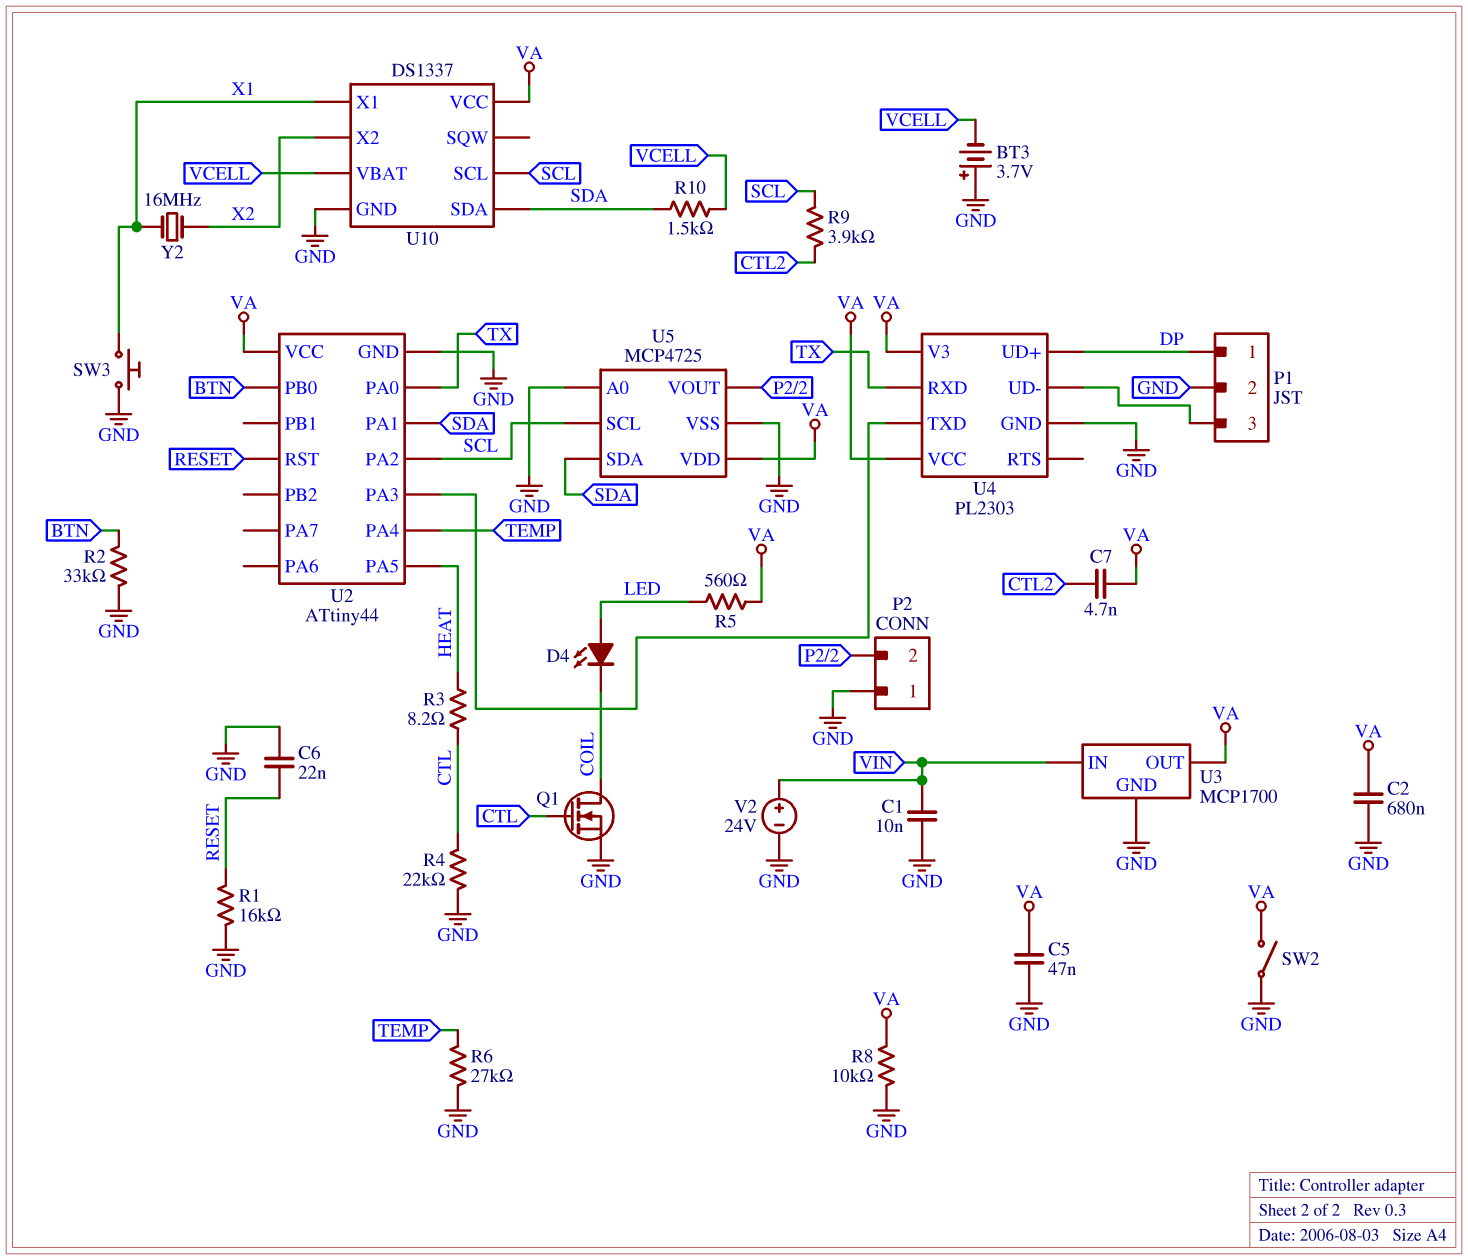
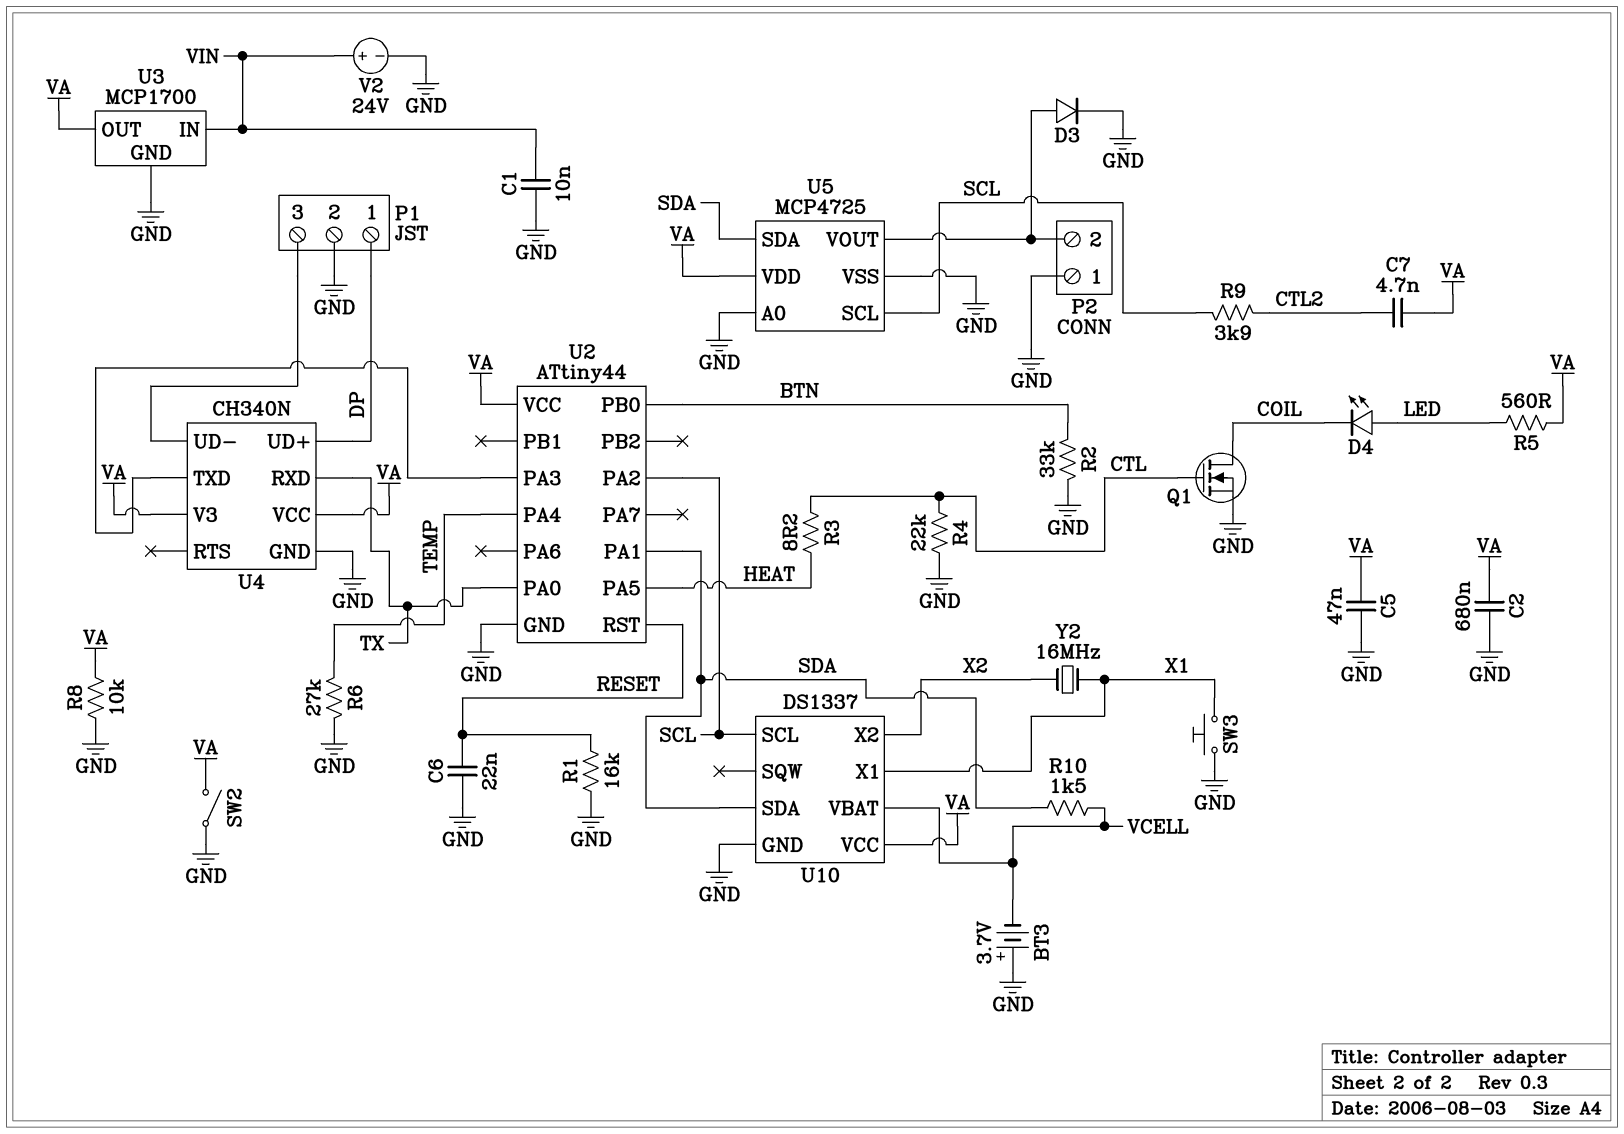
D3: none -> diode (A P2/2, K GND)
U4: PL2303 -> CH340N

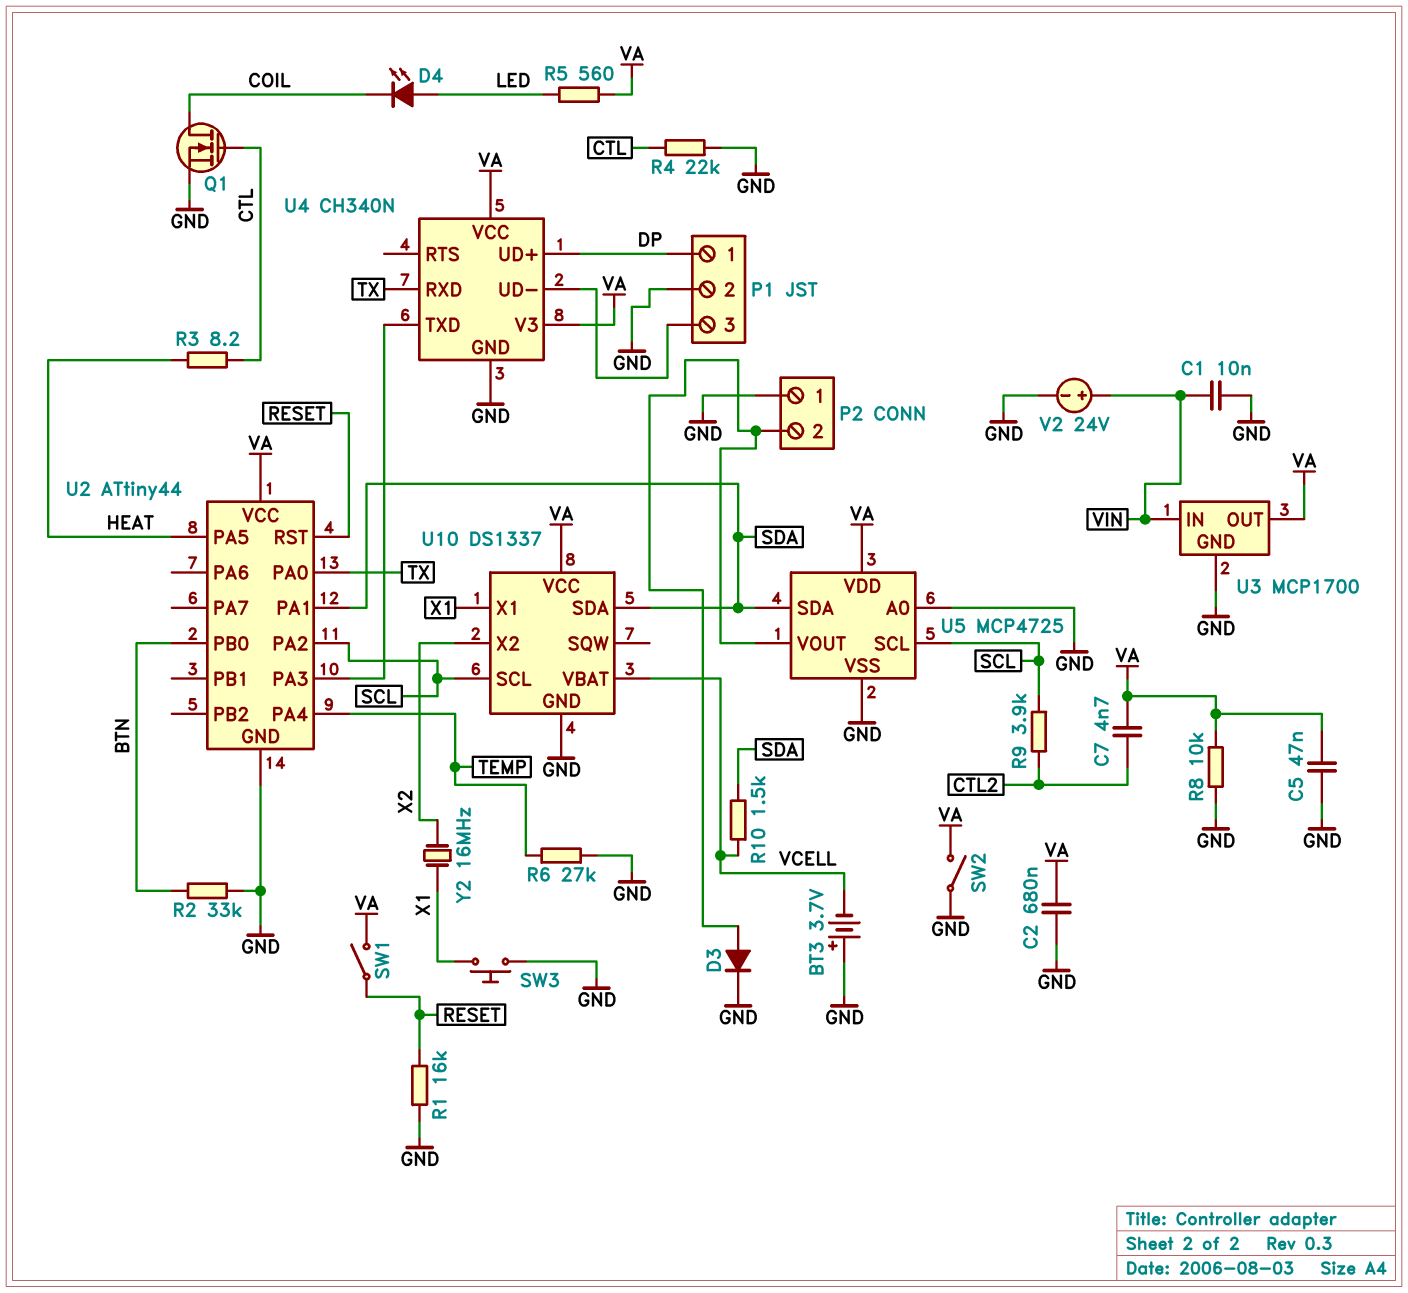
C6: 22nF (GND, RESET) -> none
SW1: none -> switch (RESET, VA)

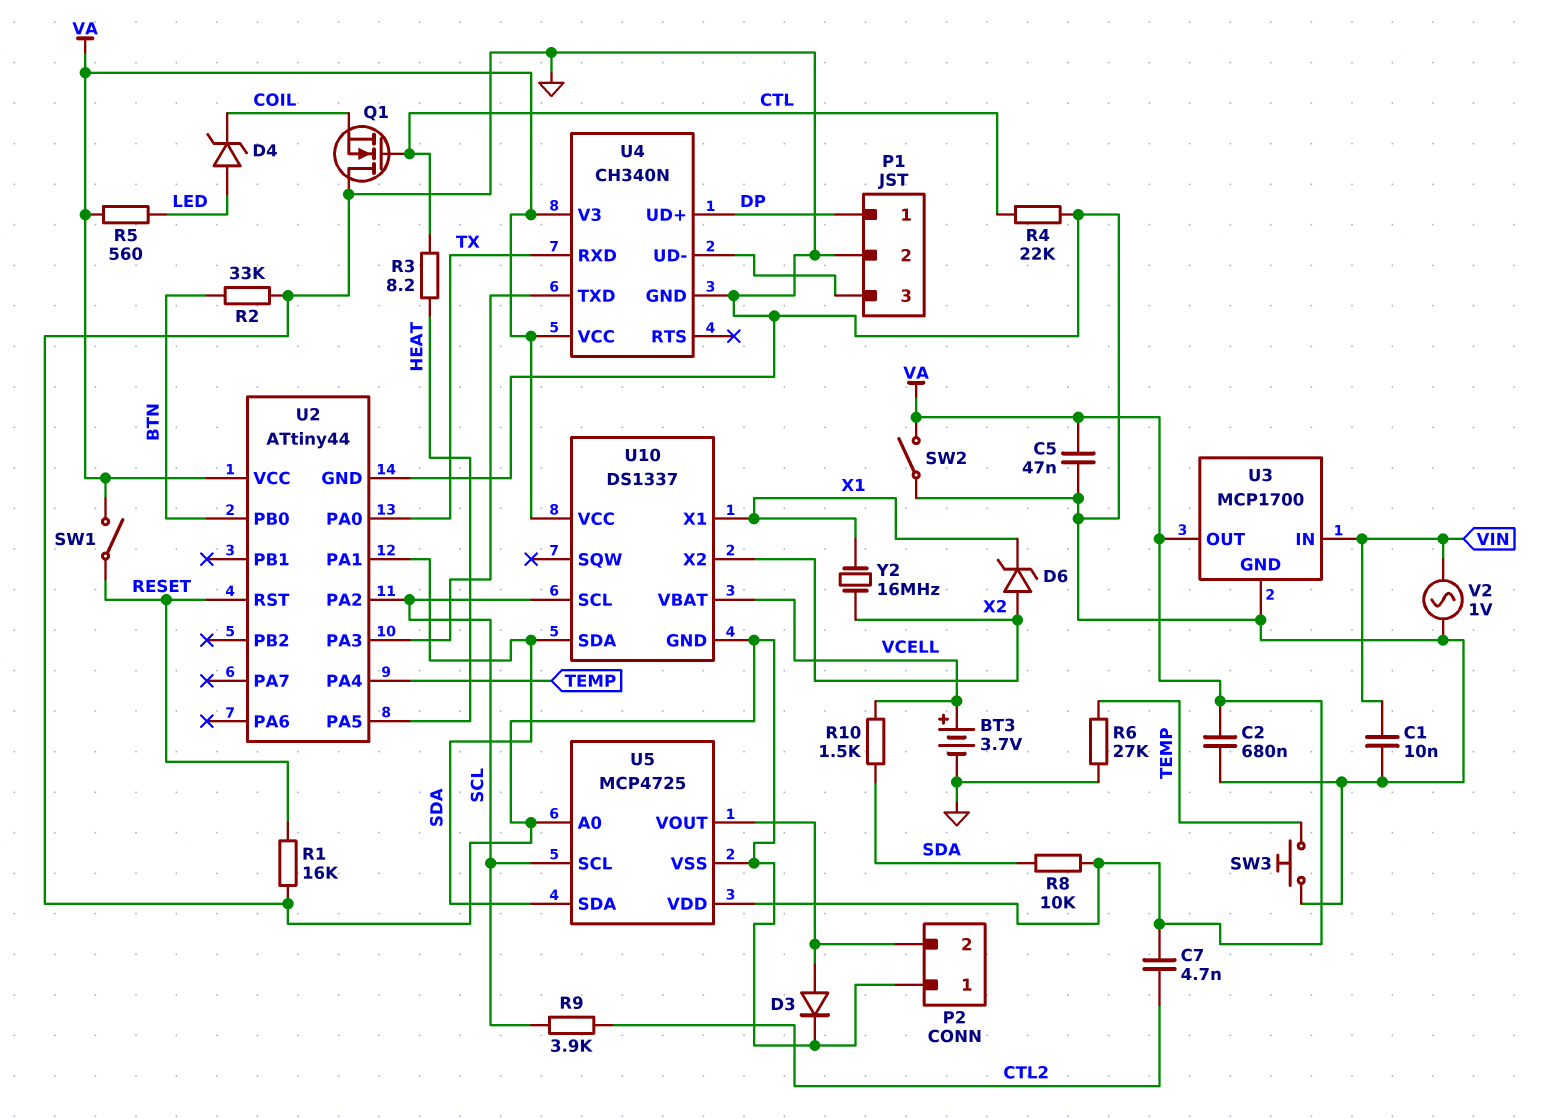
BT3: 3.7V (plus GND, minus VCELL) -> 3.7V (plus VCELL, minus GND)
D4: LED (A LED, K COIL) -> zener (A LED, K COIL)
D6: none -> zener (A X2, K X1)
Q1: NMOS (G CTL, D COIL, S GND) -> NMOS (G CTL, D GND, S COIL)
R8: 10k (GND, VA) -> 10k (SDA, VA)
SW3: button (GND, X1) -> button (GND, TEMP)
V2: 24V (plus VIN, minus GND) -> AC 1V (GND, VIN)

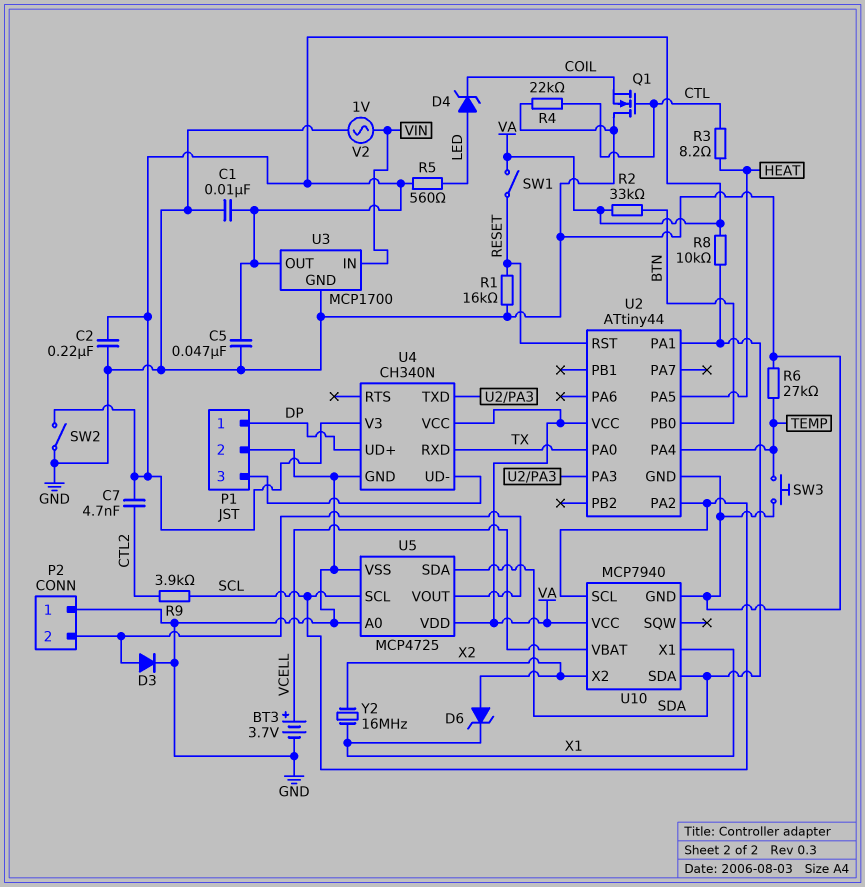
C1: 10nF (GND, VIN) -> 10nF (GND, VA)
C2: 680nF (GND, VA) -> 220nF (GND, VA)
R2: 33k (BTN, GND) -> 33k (BTN, VA)
R10: 1.5k (SDA, VCELL) -> none
U10: DS1337 -> MCP7940

